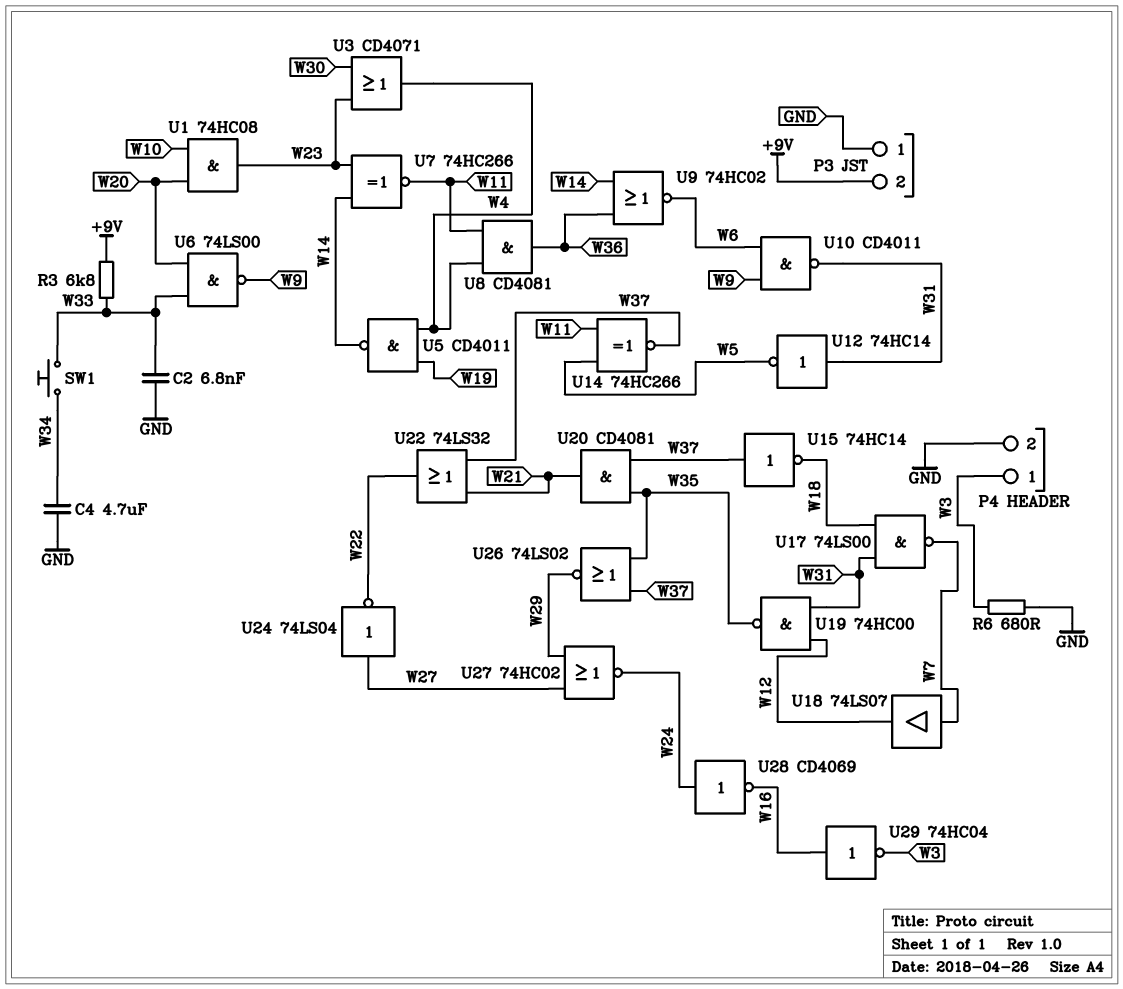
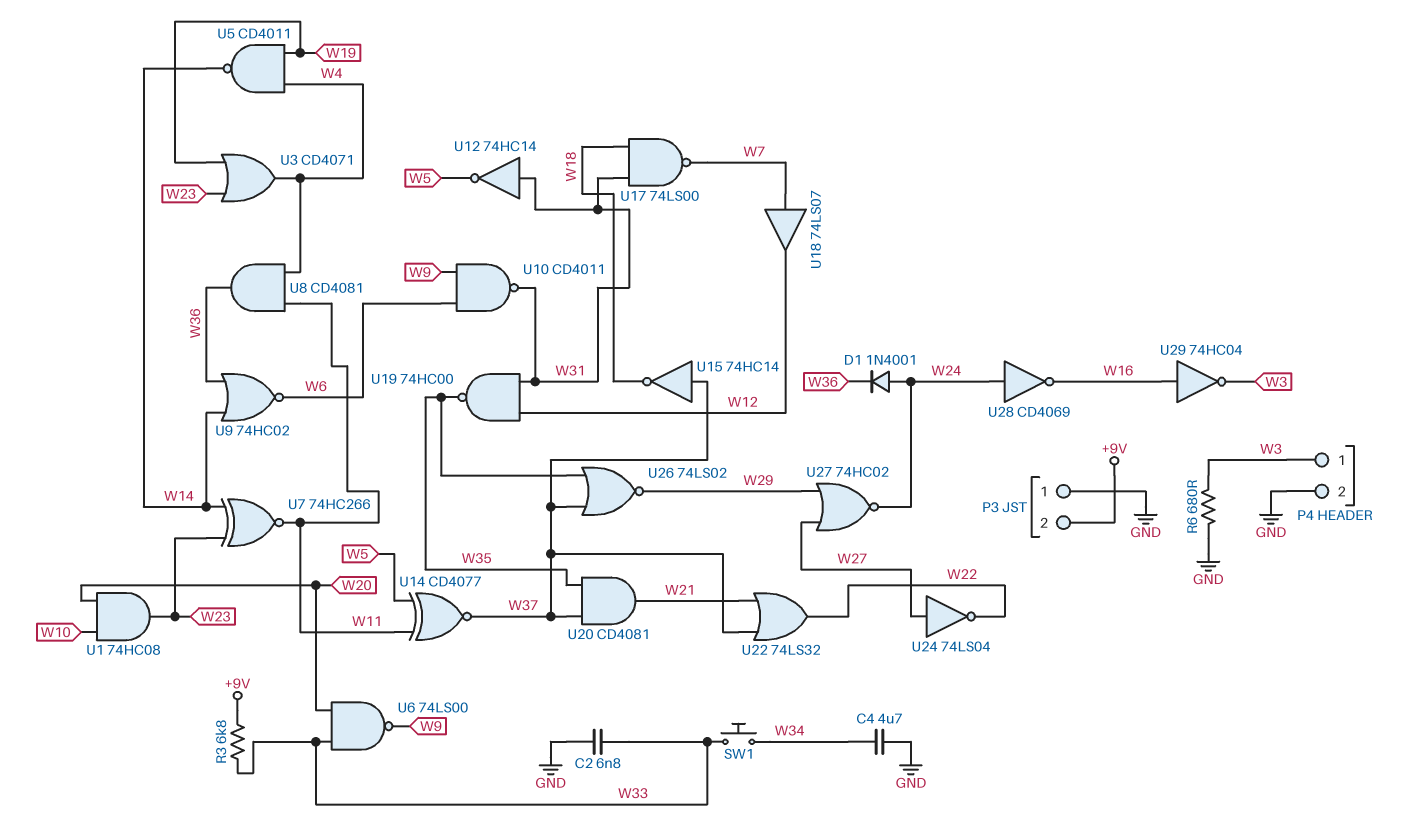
D1: none -> diode 1N4001 (A W24, K W36)
U3: OR CD4071 (in W23, in W30, out W4) -> OR CD4071 (in W19, in W23, out W4)
U14: XNOR 74HC266 (in W5, in W11, out W37) -> XNOR CD4077 (in W5, in W11, out W37)

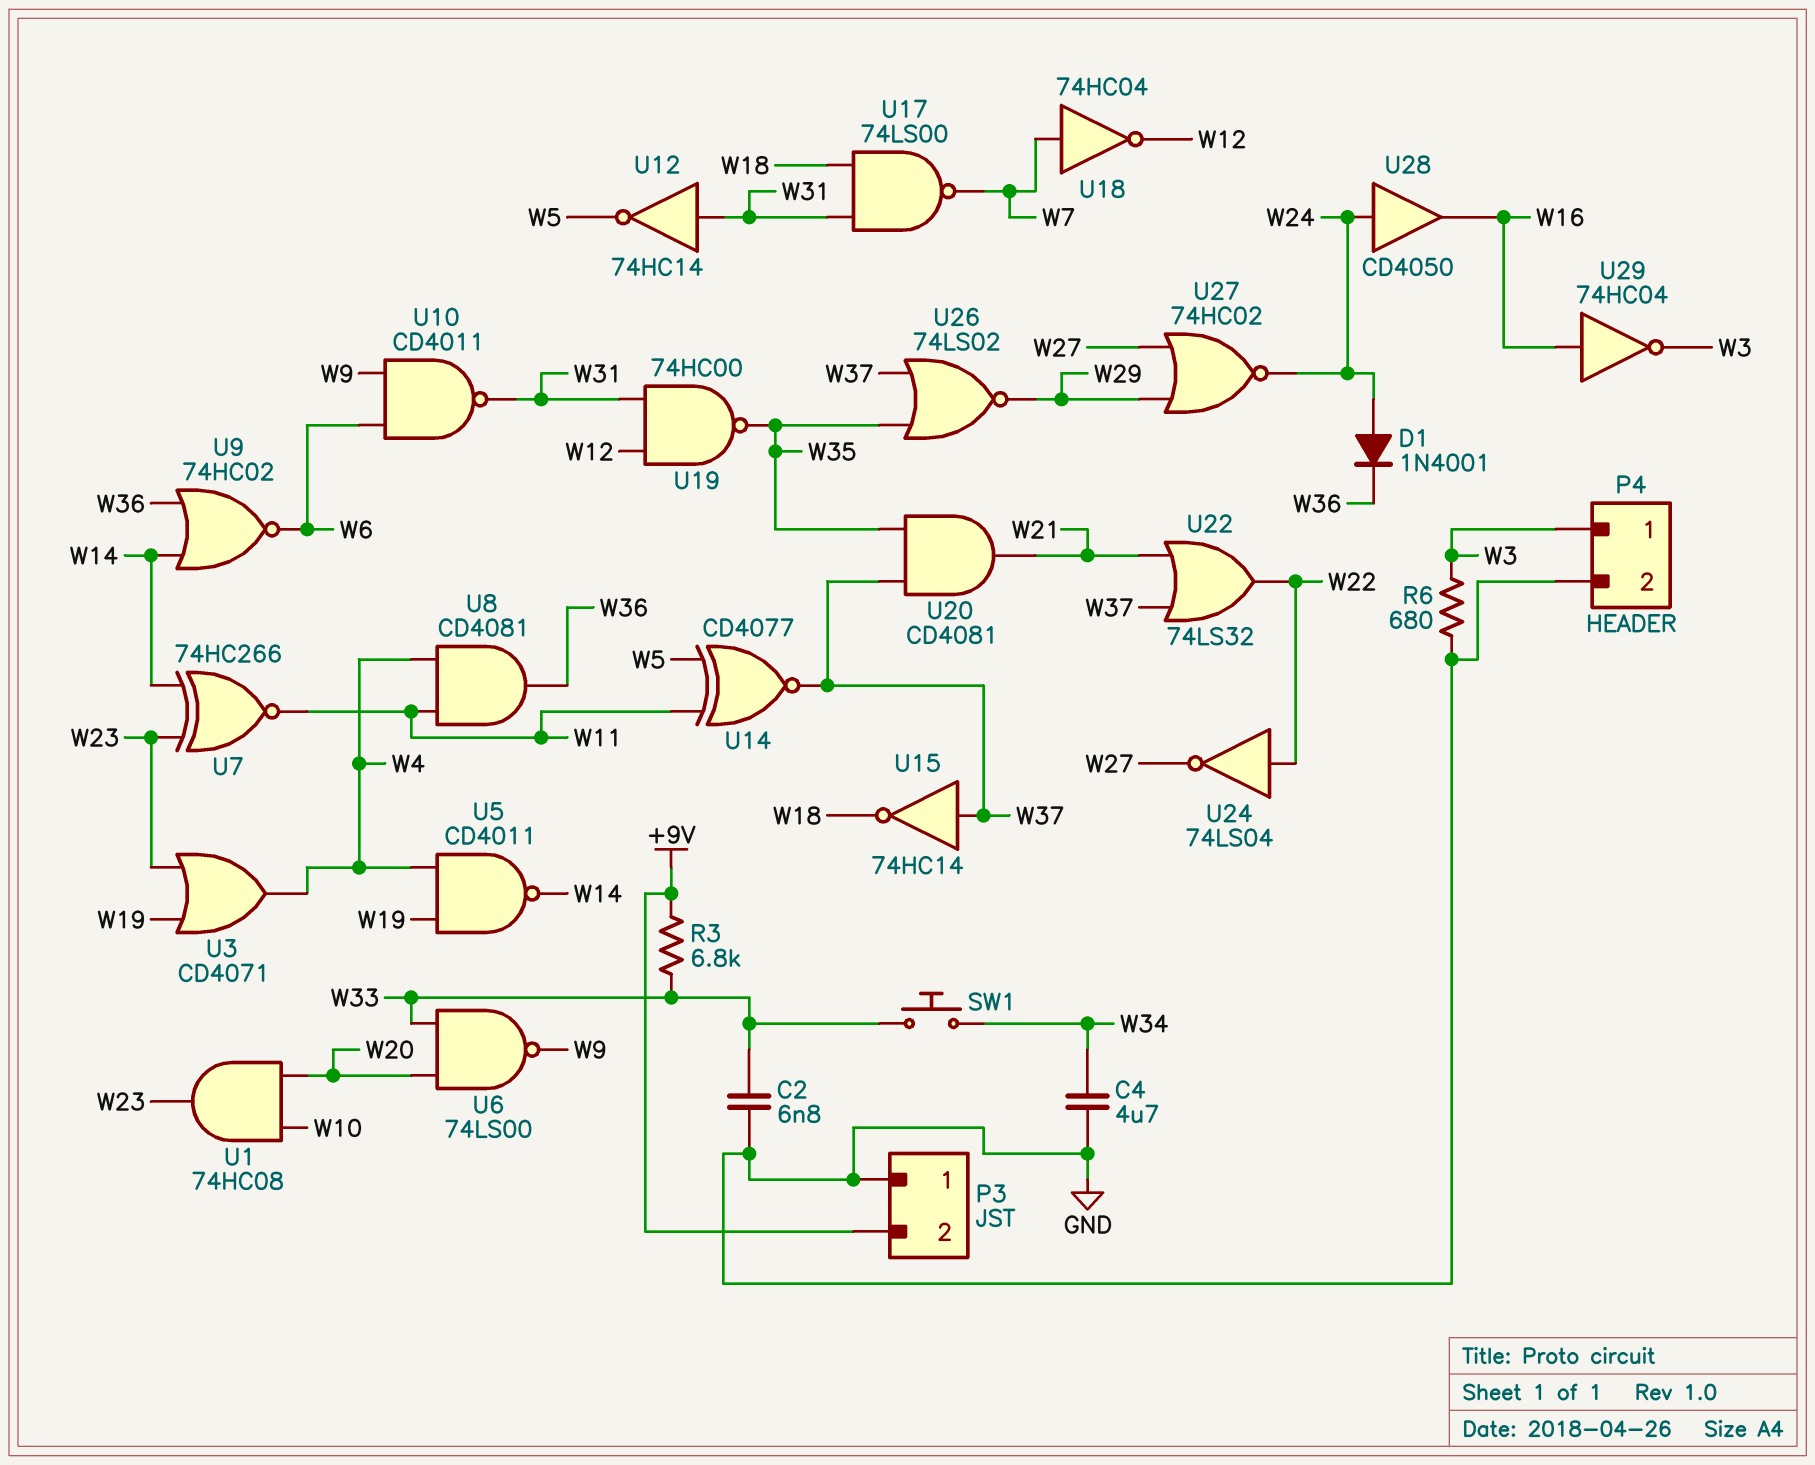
U18: buffer 74LS07 (in W7, out W12) -> NOT 74HC04 (in W7, out W12)
U24: NOT 74LS04 (in W27, out W22) -> NOT 74LS04 (in W22, out W27)
U28: NOT CD4069 (in W24, out W16) -> buffer CD4050 (in W24, out W16)

